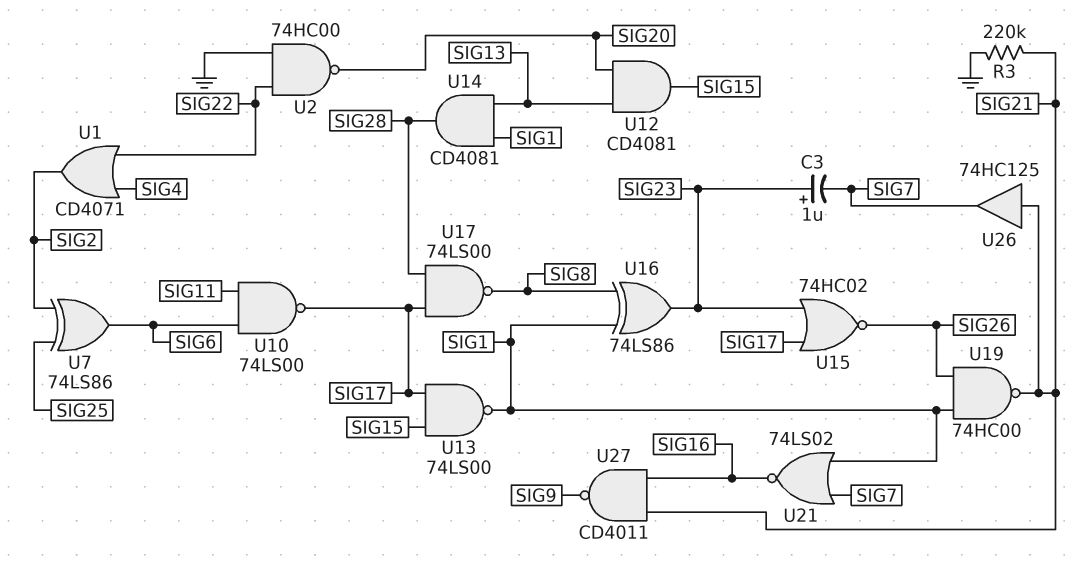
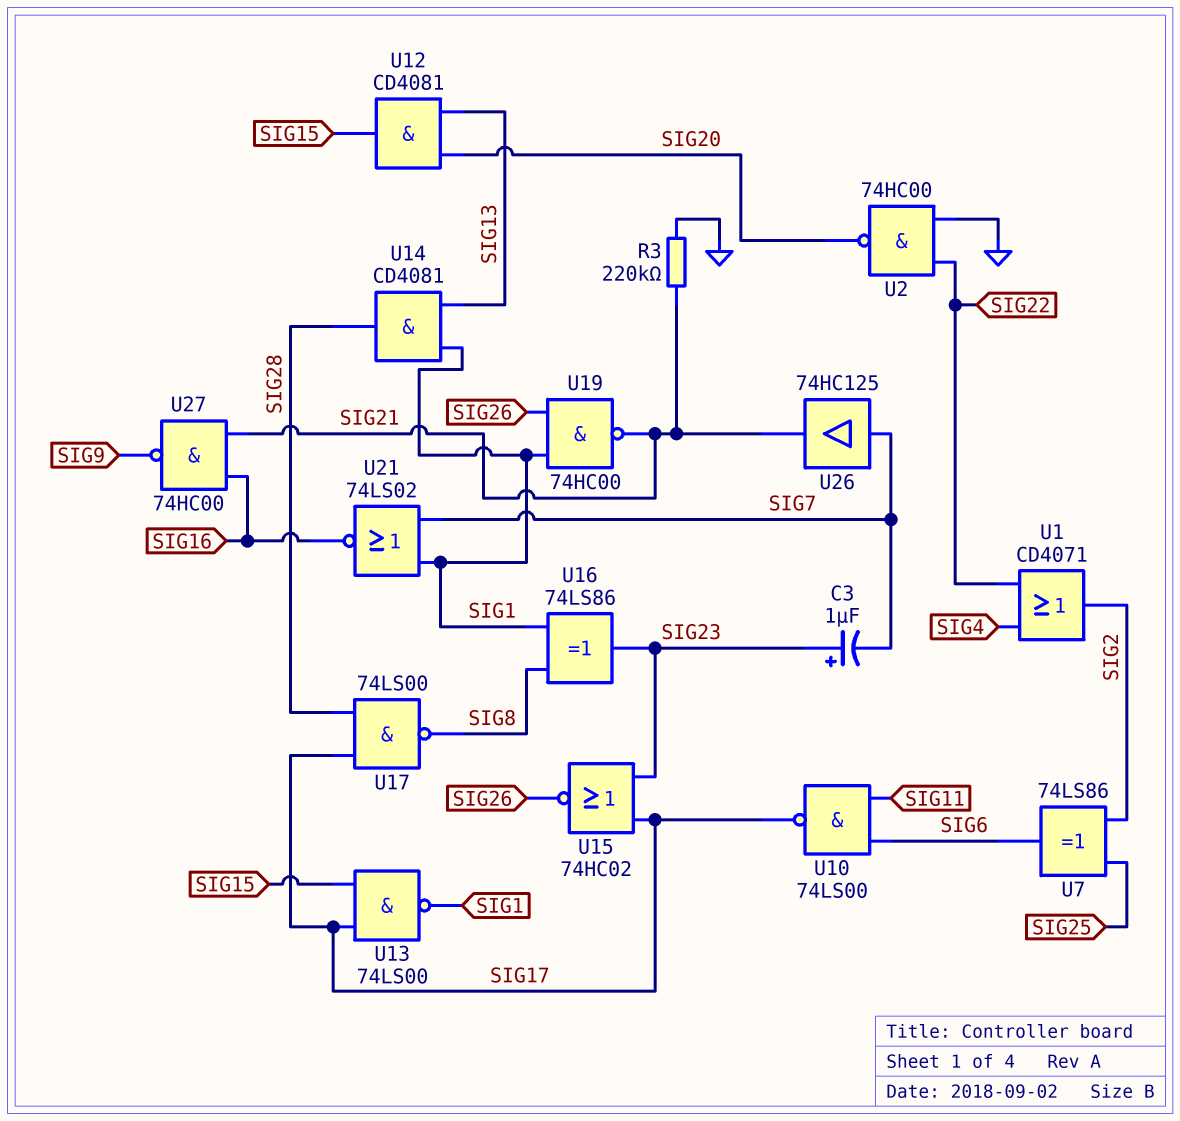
U26: buffer 74HC125 (in SIG21, out SIG7) -> buffer 74HC125 (in SIG7, out SIG21)
U27: NAND CD4011 (in SIG16, in SIG21, out SIG9) -> NAND 74HC00 (in SIG16, in SIG21, out SIG9)

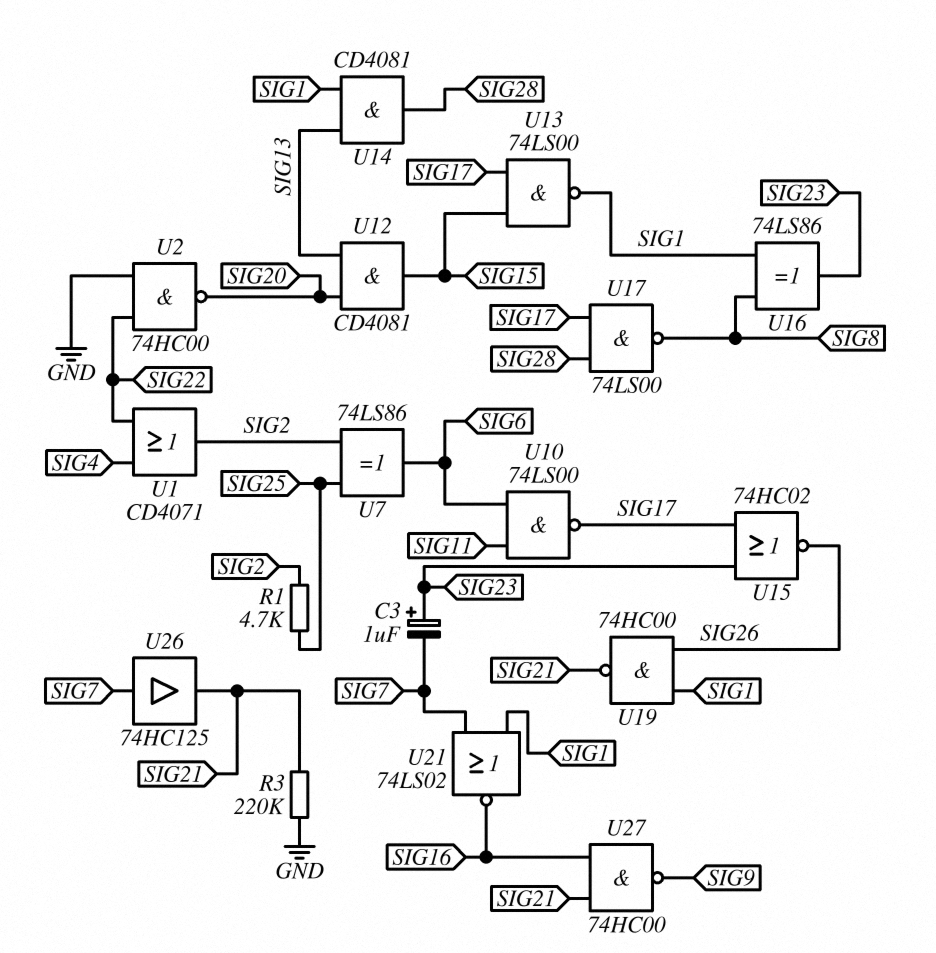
R1: none -> 4.7k (SIG2, SIG25)

